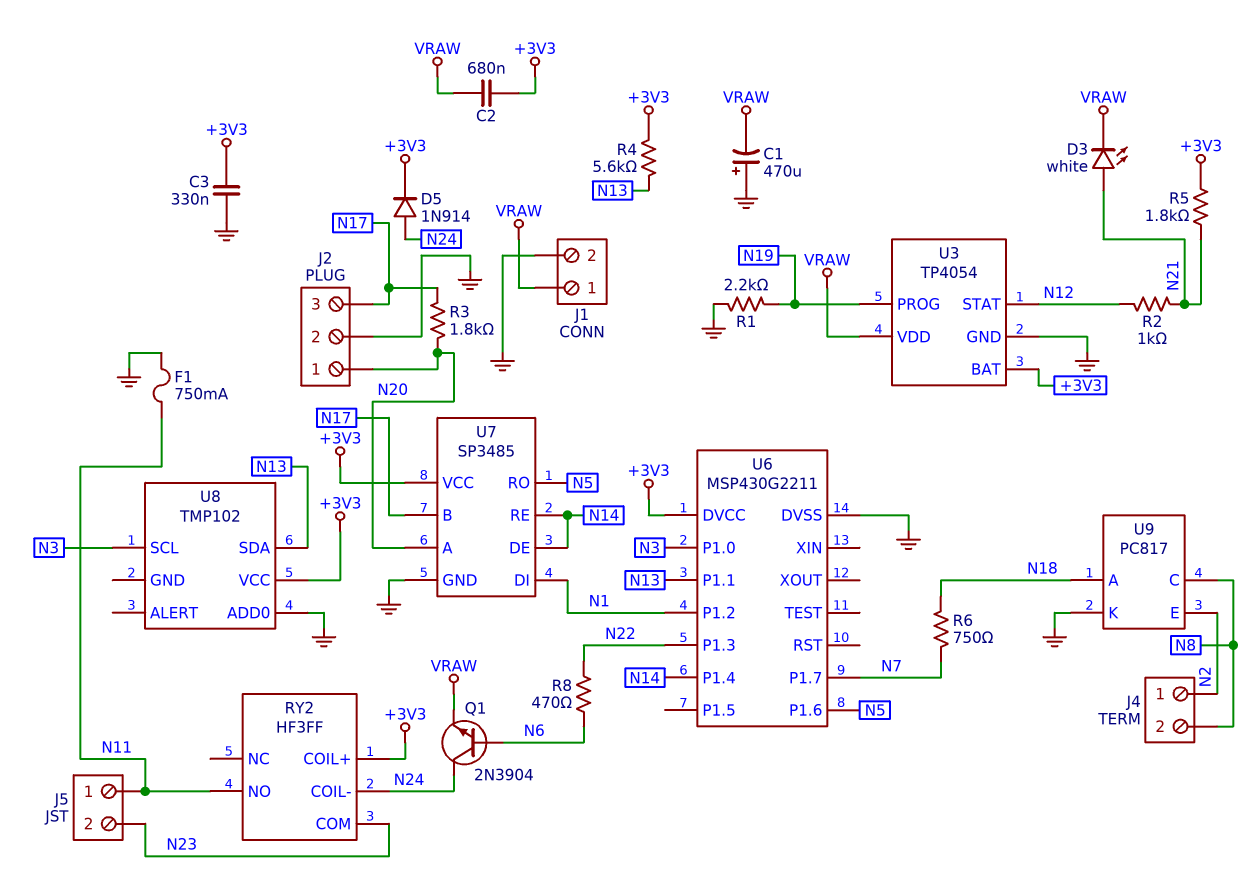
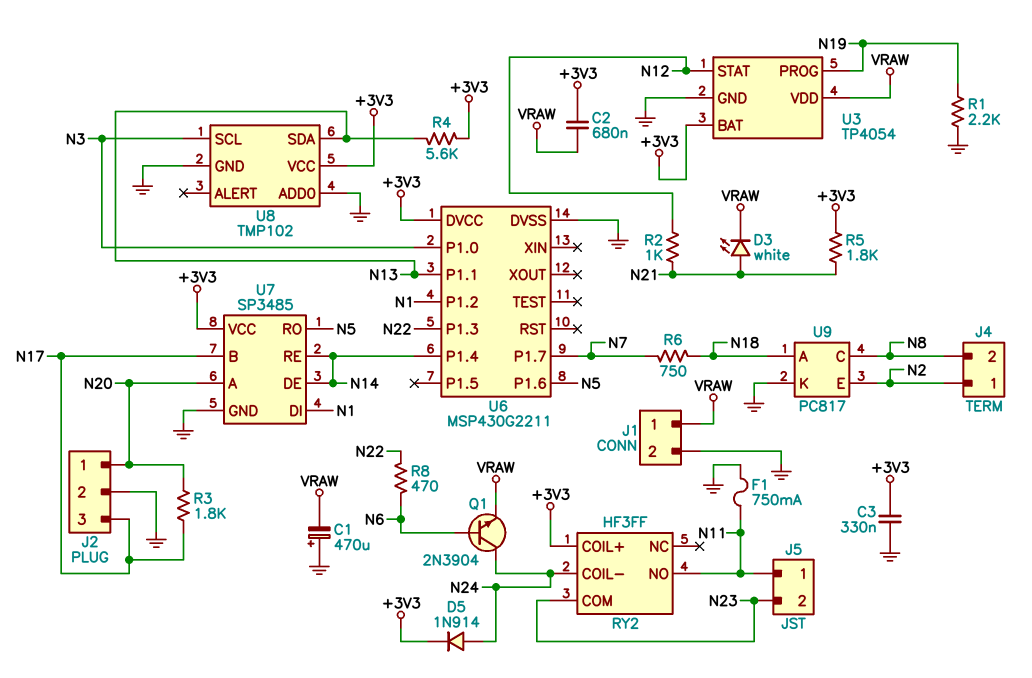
U8 pin GND: none -> GND

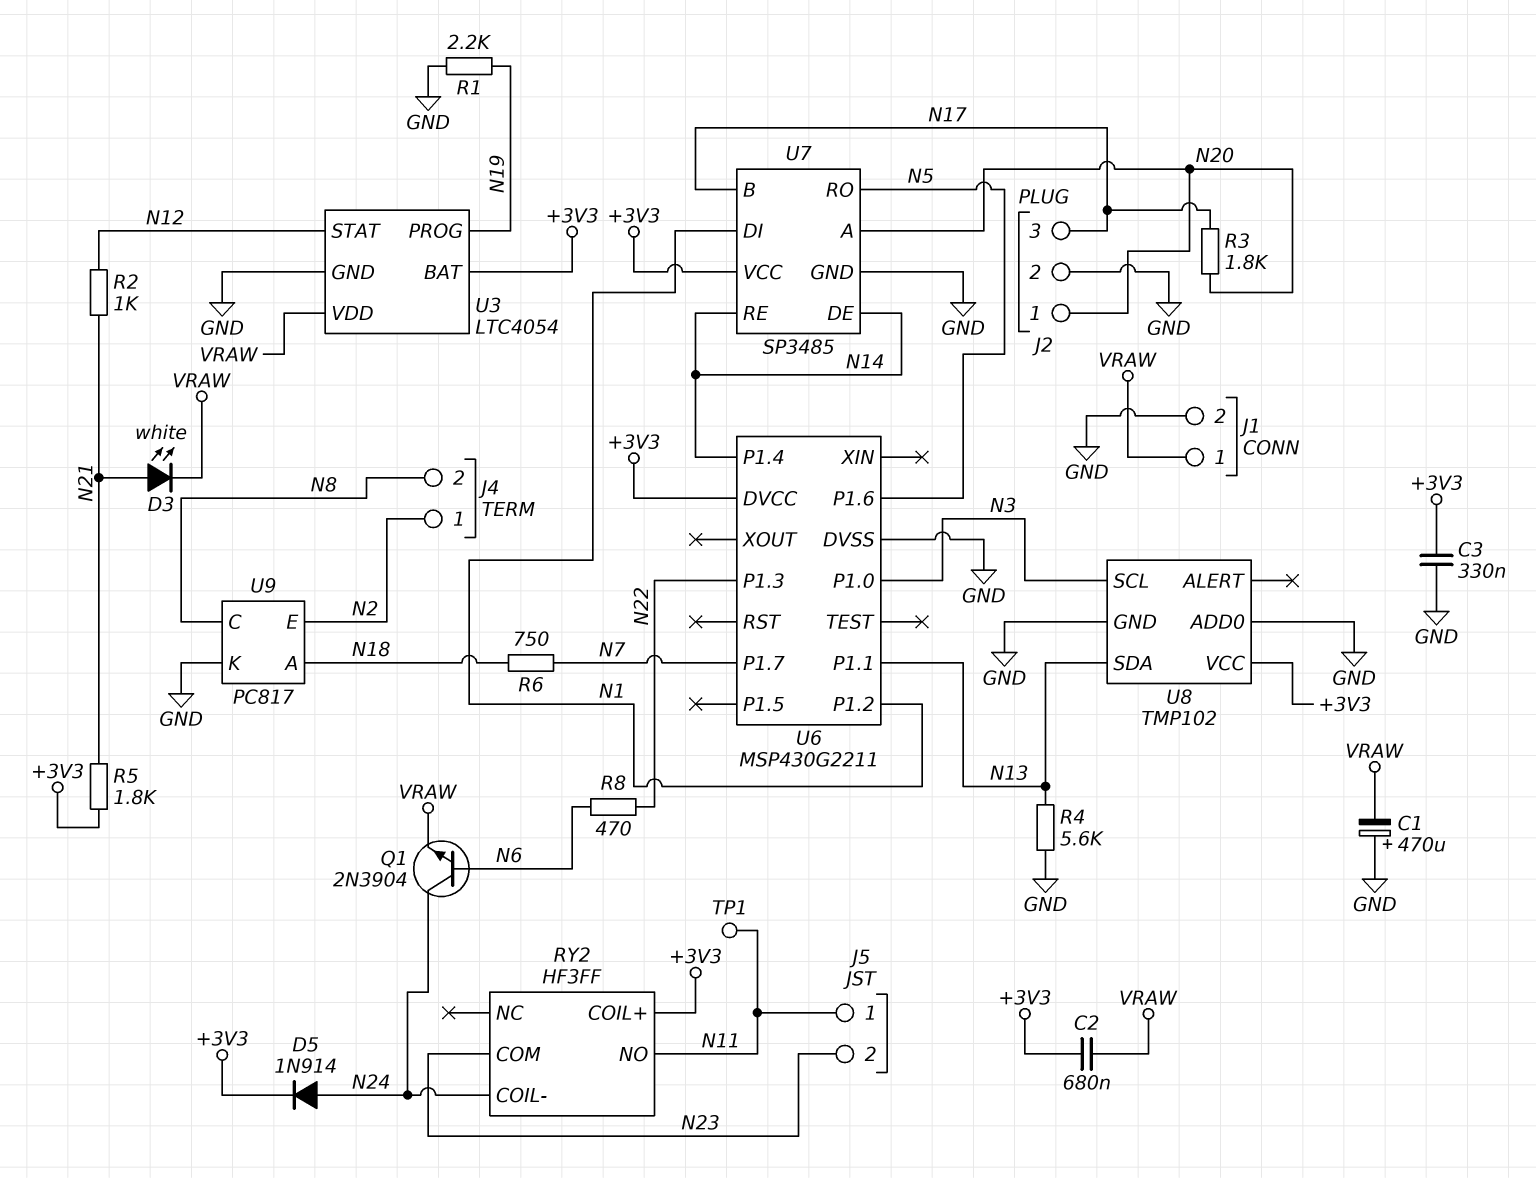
F1: 750mA (GND, N11) -> none
R4: 5.6k (+3V3, N13) -> 5.6k (GND, N13)
TP1: none -> test point (N11)
U3: TP4054 -> LTC4054

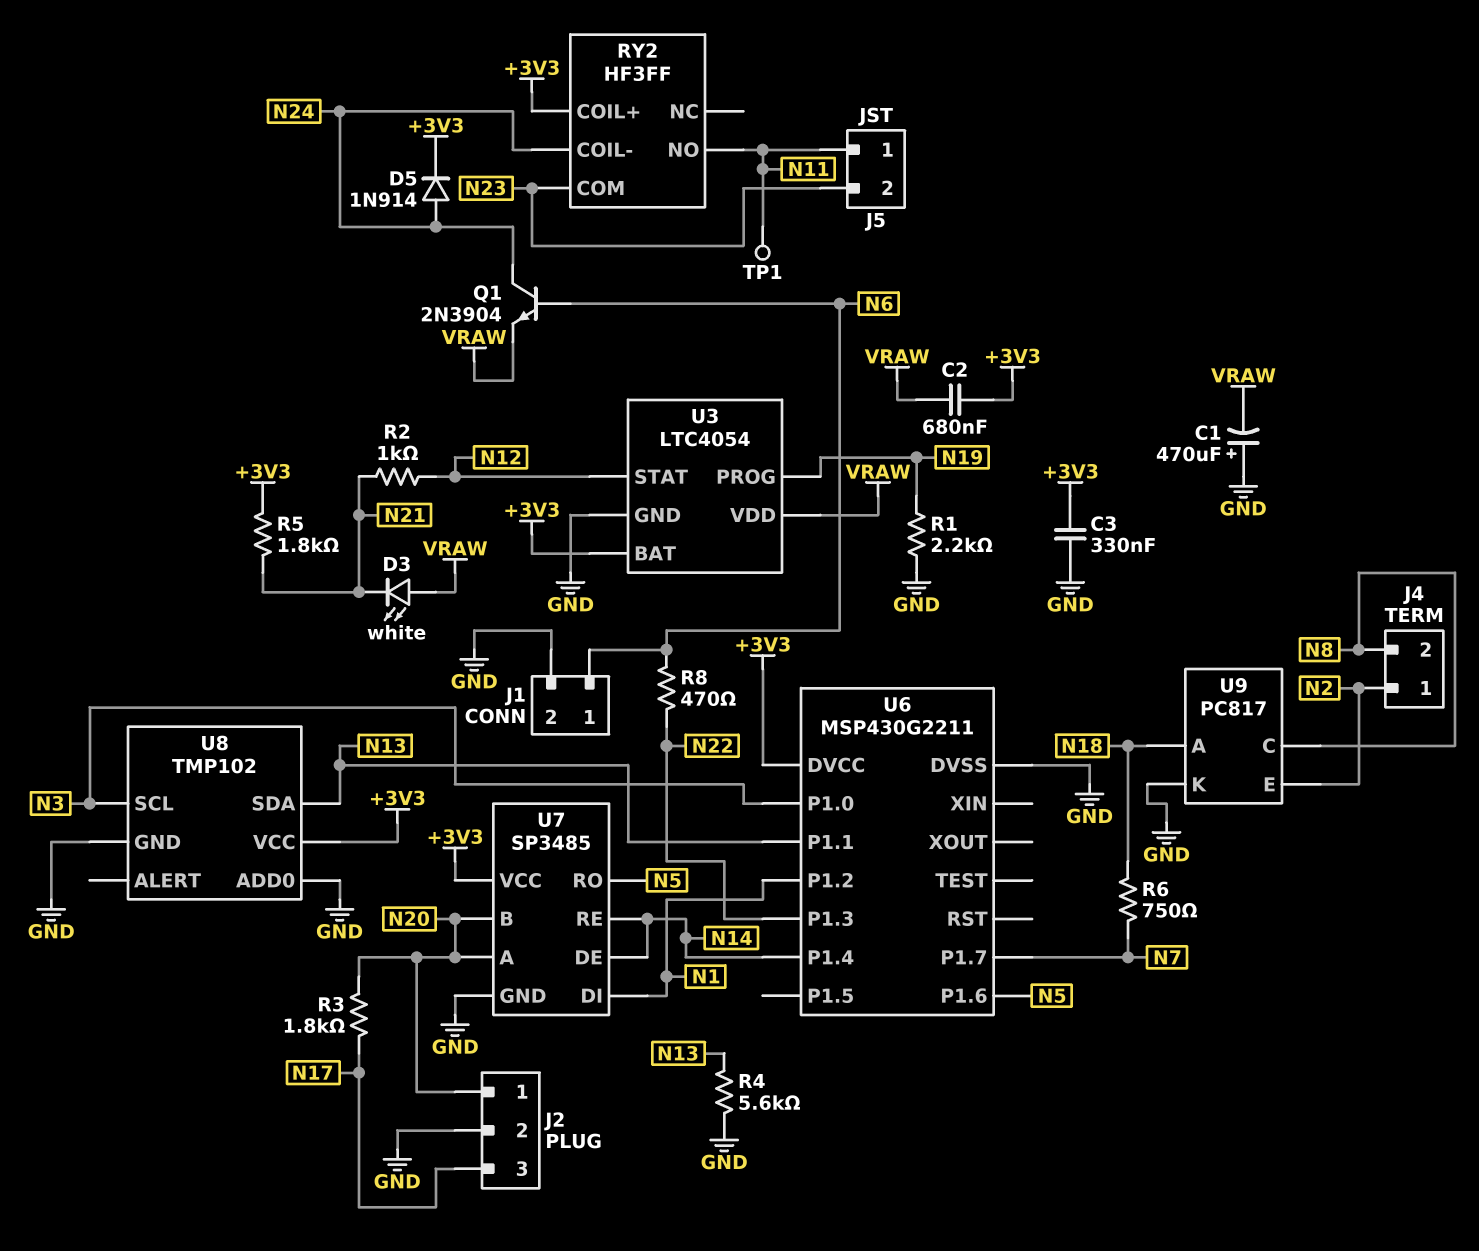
D3: LED white (A N21, K VRAW) -> LED white (A VRAW, K N21)
J1 pin 1: VRAW -> N6
U7 pin B: N17 -> N20

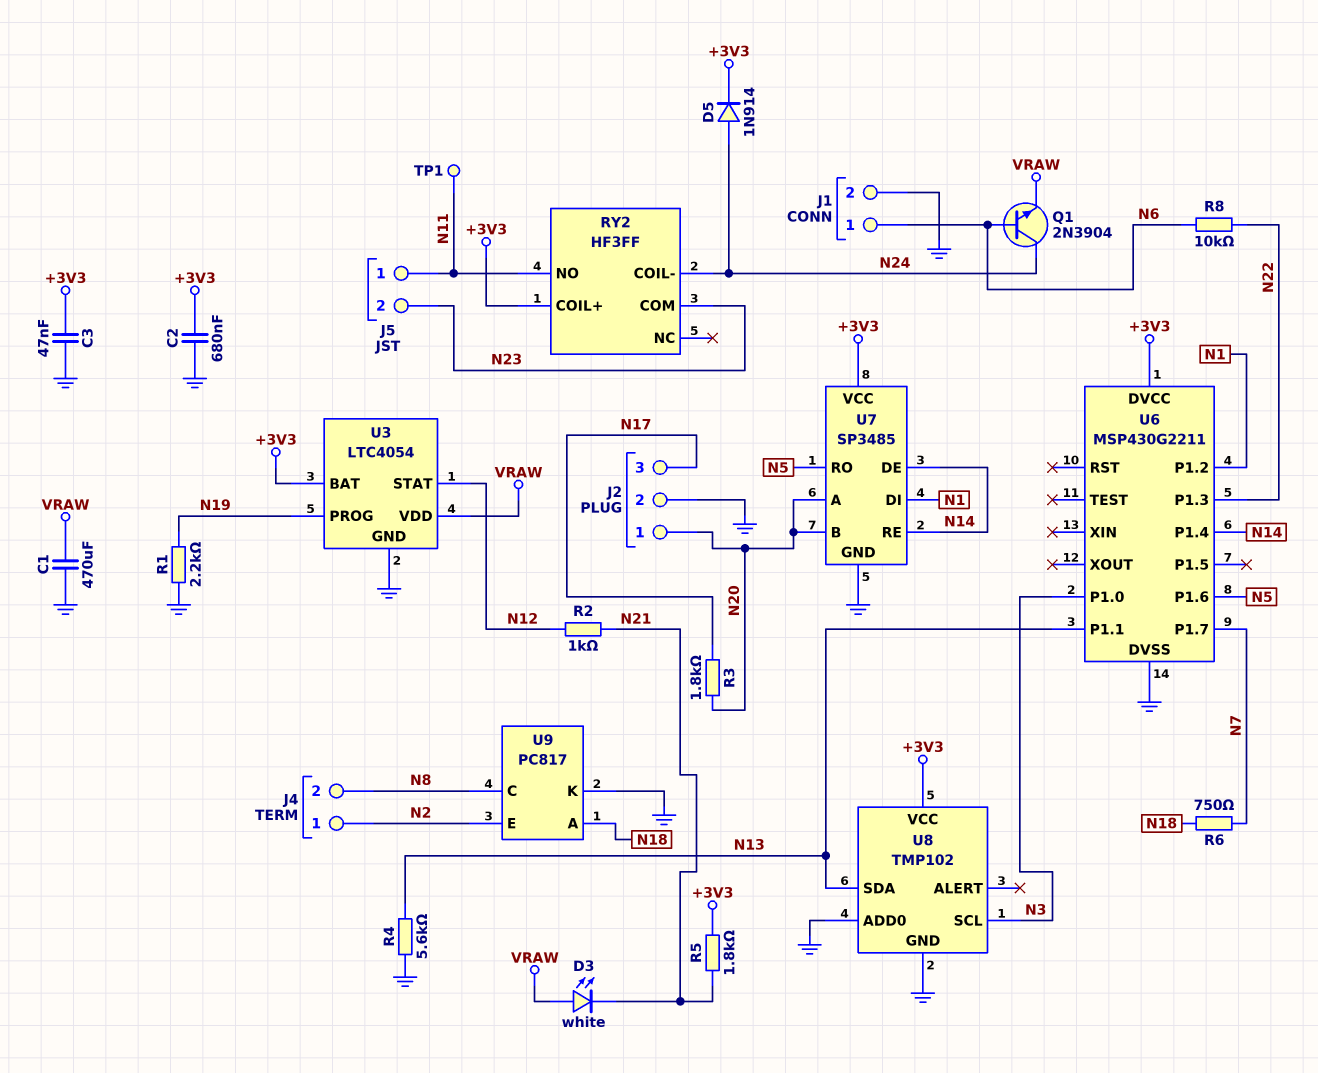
C1: 470uF (plus GND, minus VRAW) -> 470uF (GND, VRAW)
C2: 680nF (+3V3, VRAW) -> 680nF (+3V3, GND)
C3: 330nF (+3V3, GND) -> 47nF (+3V3, GND)
R8: 470 (N6, N22) -> 10k (N6, N22)

